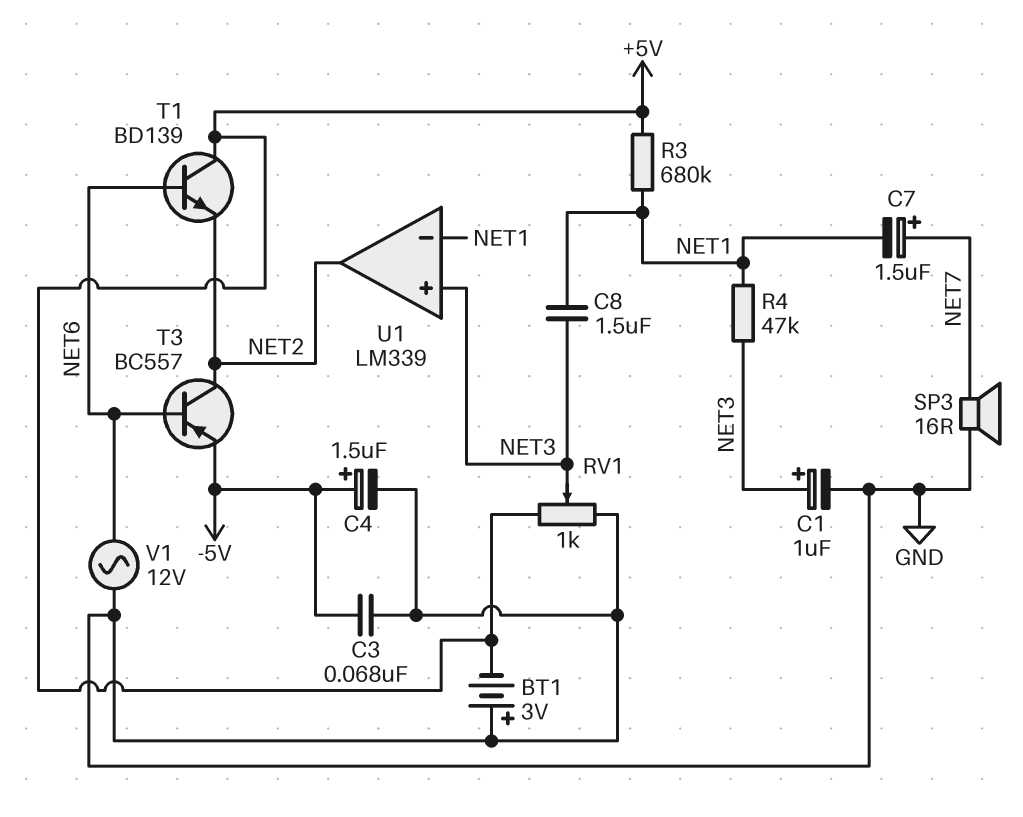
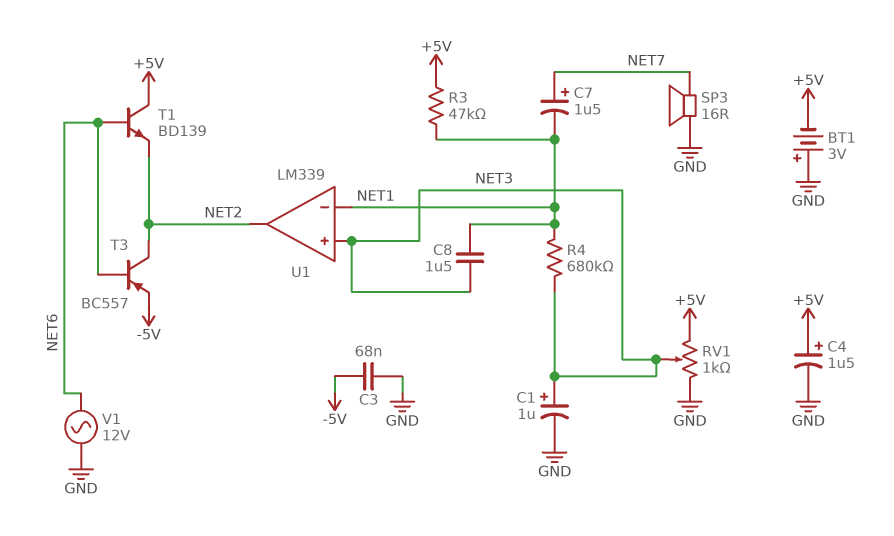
C4: 1.5uF (plus -5V, minus GND) -> 1.5uF (plus +5V, minus GND)
R3: 680k (+5V, NET1) -> 47k (+5V, NET1)
R4: 47k (NET1, NET3) -> 680k (NET1, NET3)

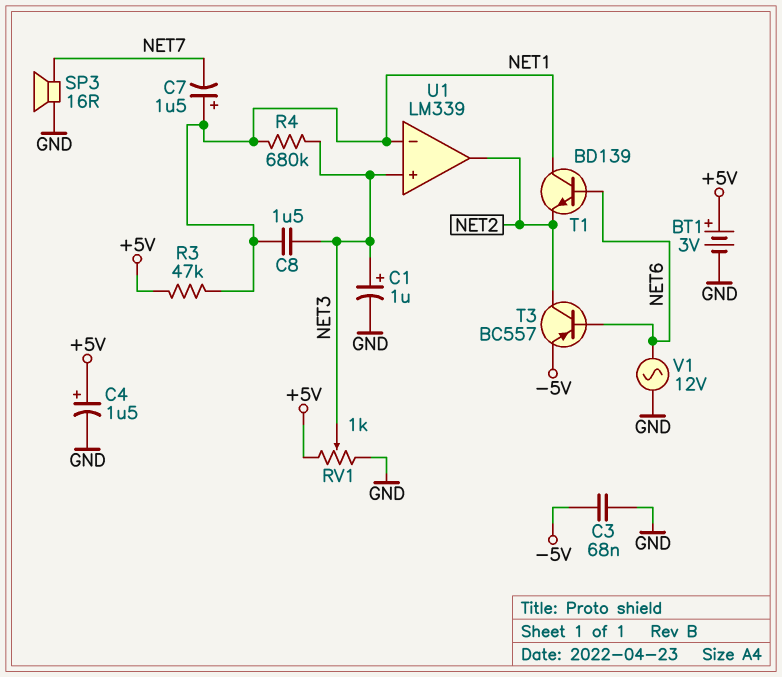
BT1: 3V (plus GND, minus +5V) -> 3V (plus +5V, minus GND)
C7: 1.5uF (plus NET7, minus NET1) -> 1.5uF (plus NET1, minus NET7)
T1: NPN BD139 (B NET6, C +5V, E NET2) -> NPN BD139 (B NET6, C NET1, E NET2)

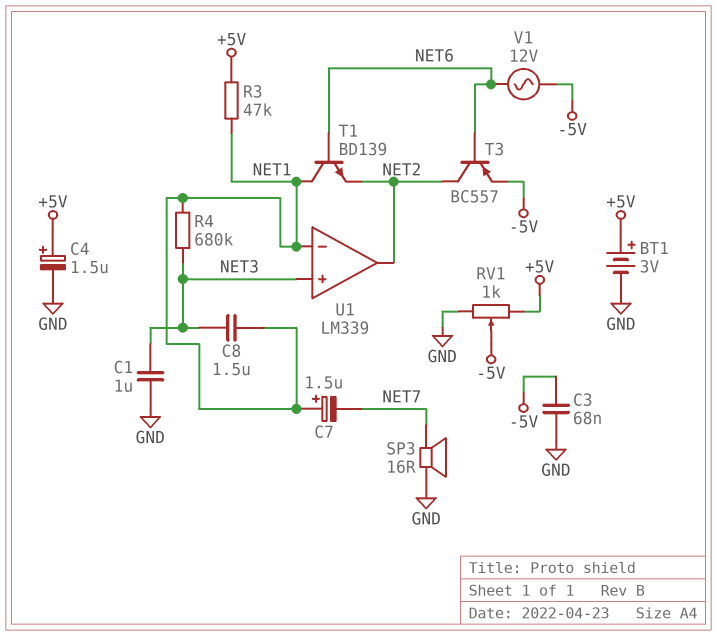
C1: 1uF (plus NET3, minus GND) -> 1uF (GND, NET3)
RV1: 1k (+5V, GND, wiper NET3) -> 1k (+5V, GND, wiper -5V)
V1: AC 12V (GND, NET6) -> AC 12V (-5V, NET6)

